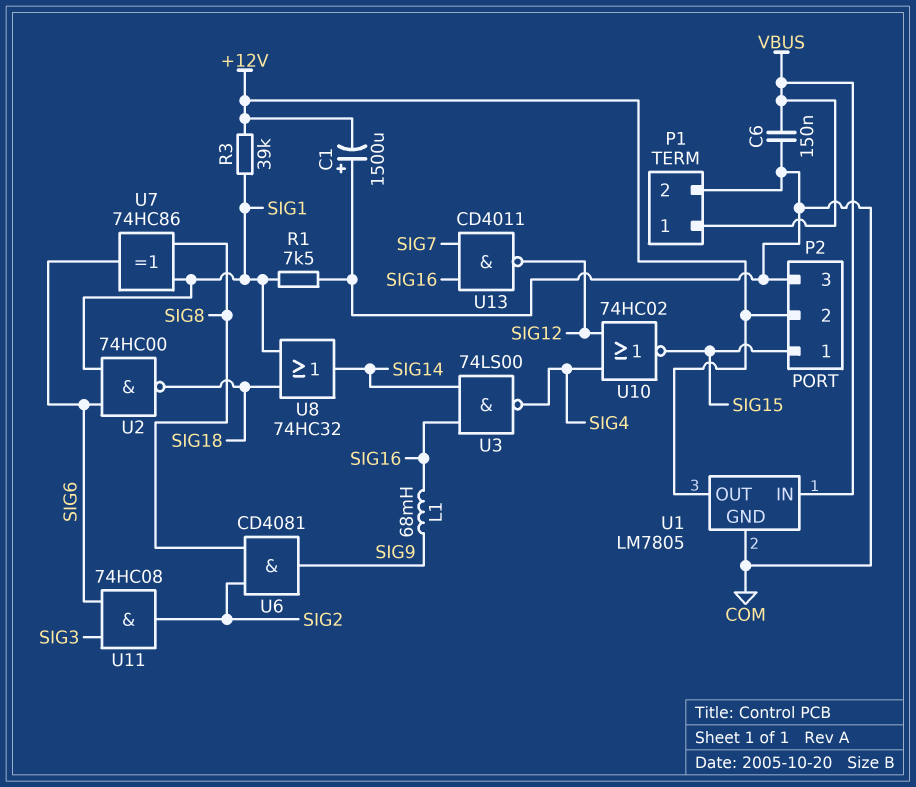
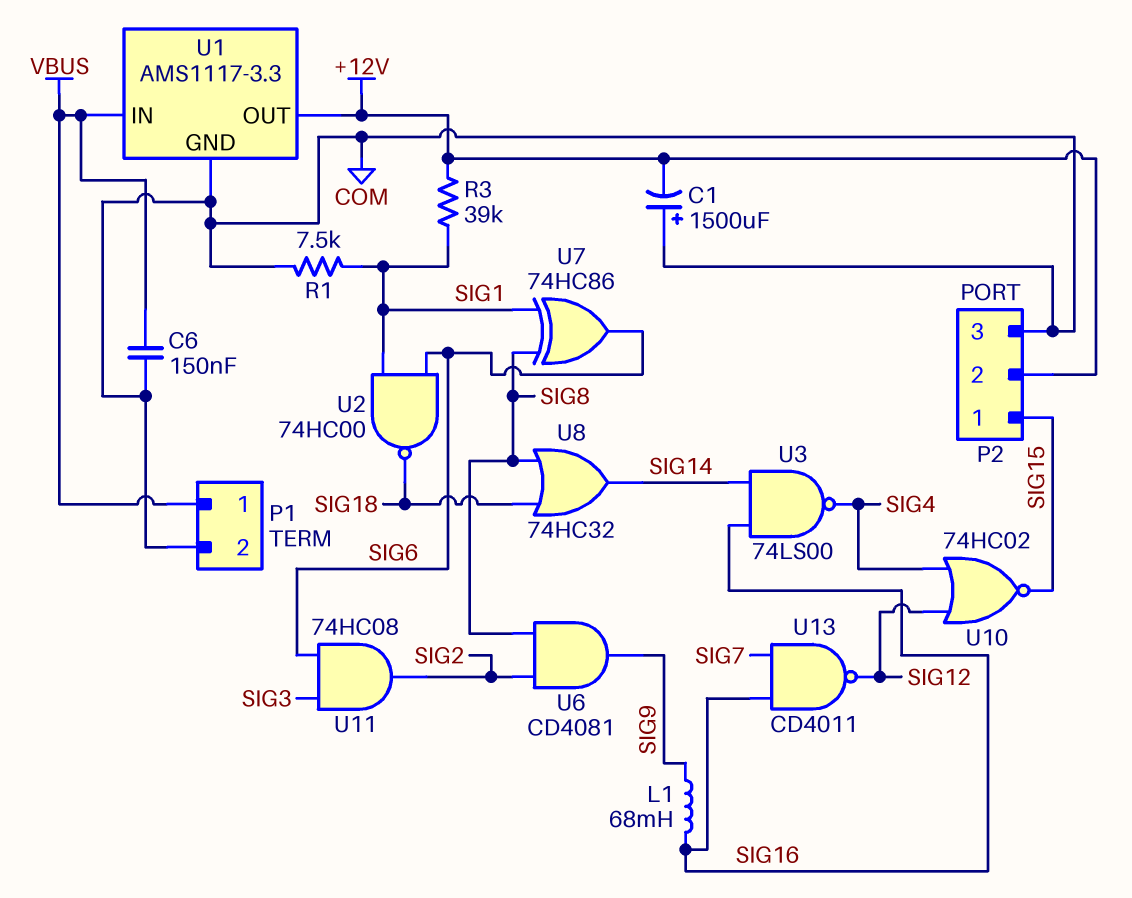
U1: LM7805 -> AMS1117-3.3
U8: OR 74HC32 (in SIG1, in SIG18, out SIG14) -> OR 74HC32 (in SIG8, in SIG18, out SIG14)

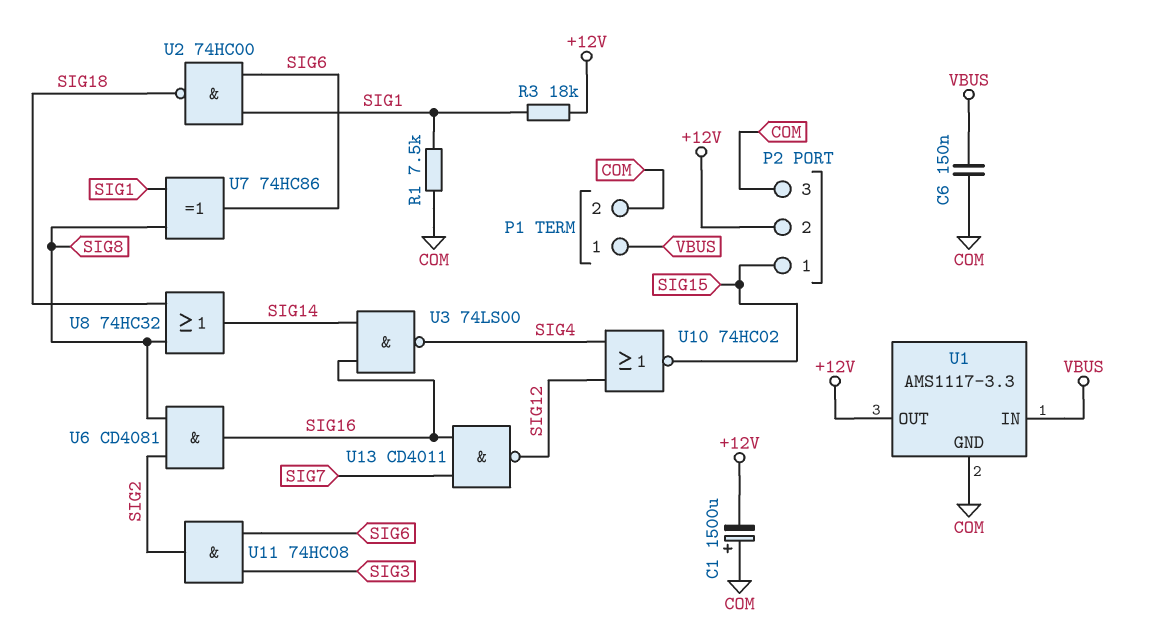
L1: 68mH (SIG9, SIG16) -> none
R3: 39k (+12V, SIG1) -> 18k (+12V, SIG1)
U6: AND CD4081 (in SIG2, in SIG8, out SIG9) -> AND CD4081 (in SIG2, in SIG8, out SIG16)

